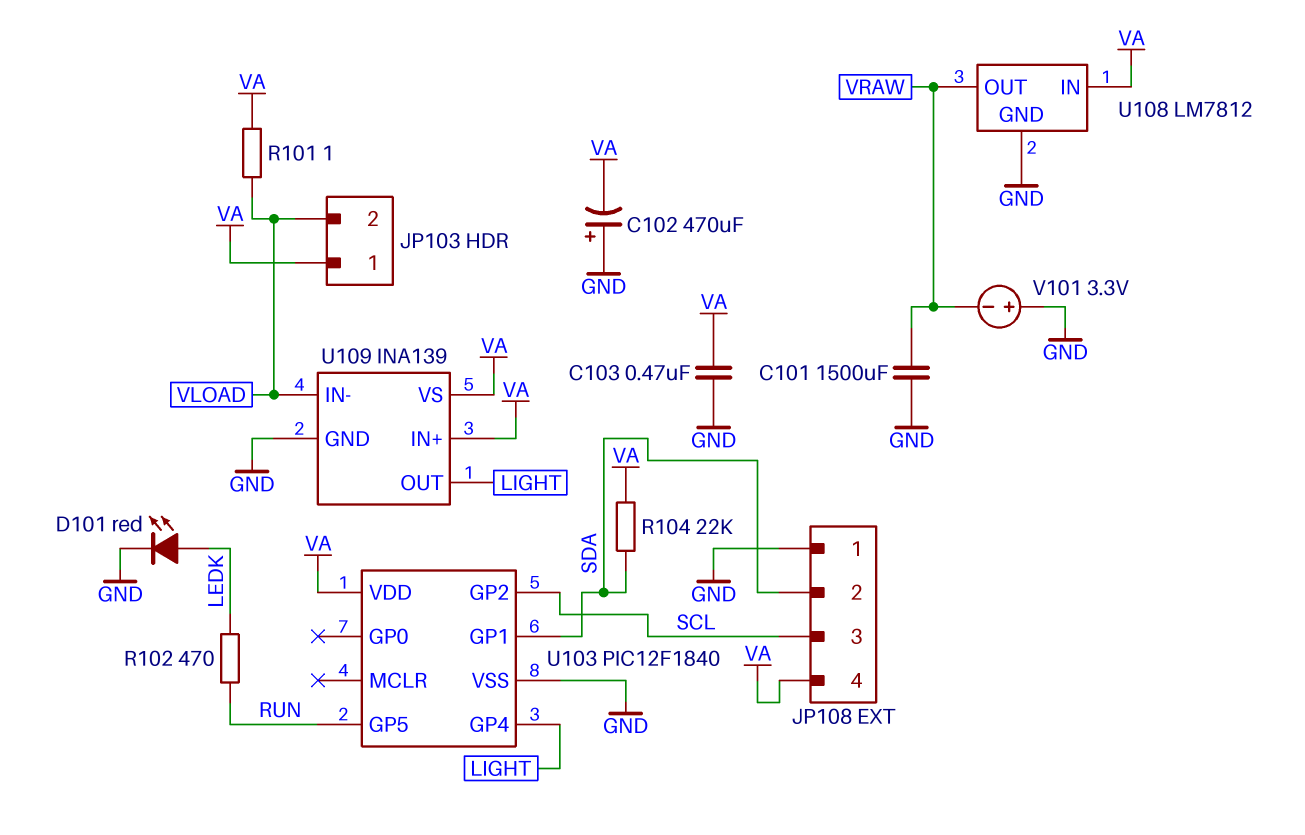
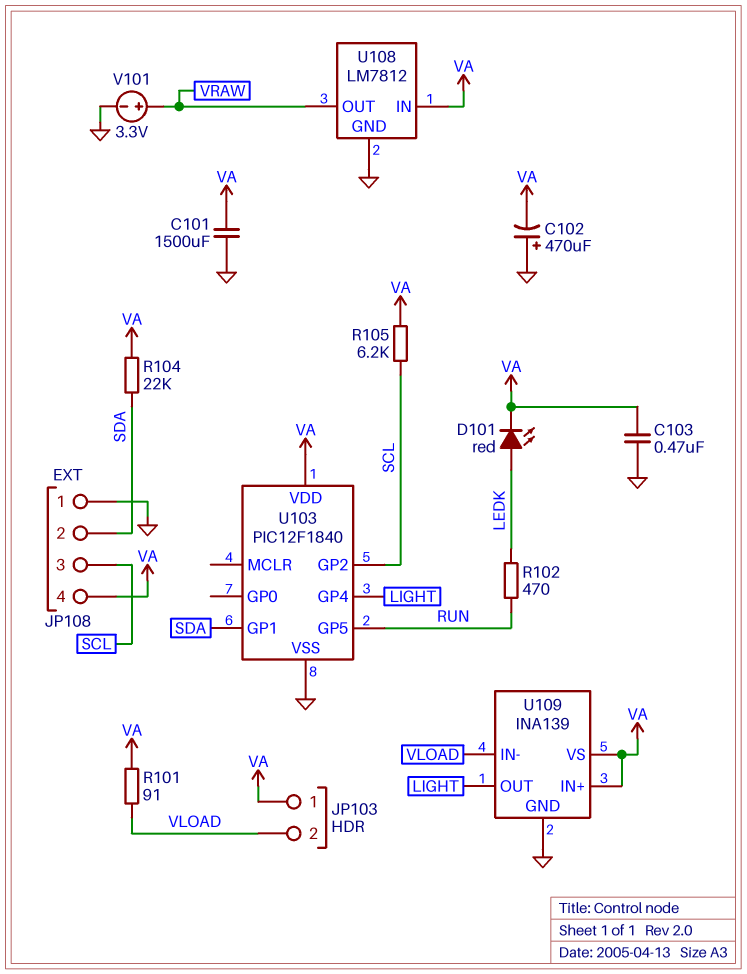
C101: 1500uF (GND, VRAW) -> 1500uF (GND, VA)
D101: LED red (A LEDK, K GND) -> LED red (A LEDK, K VA)
R101: 1 (VA, VLOAD) -> 91 (VA, VLOAD)
R105: none -> 6.2k (SCL, VA)
V101: 3.3V (plus GND, minus VRAW) -> 3.3V (plus VRAW, minus GND)

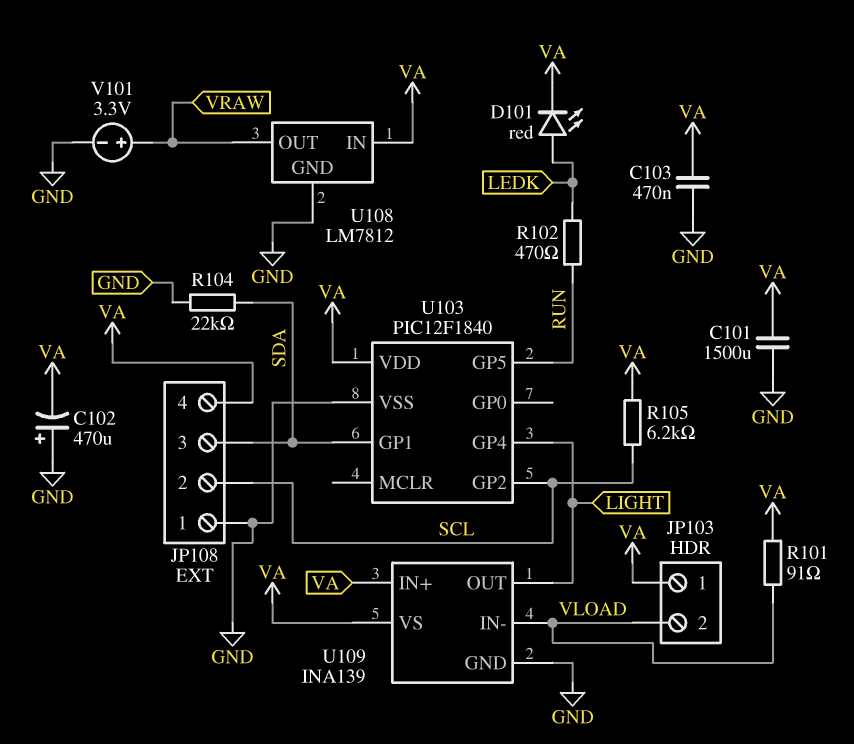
JP108 pin 2: SDA -> SCL
JP108 pin 3: SCL -> SDA
R104: 22k (SDA, VA) -> 22k (GND, SDA)

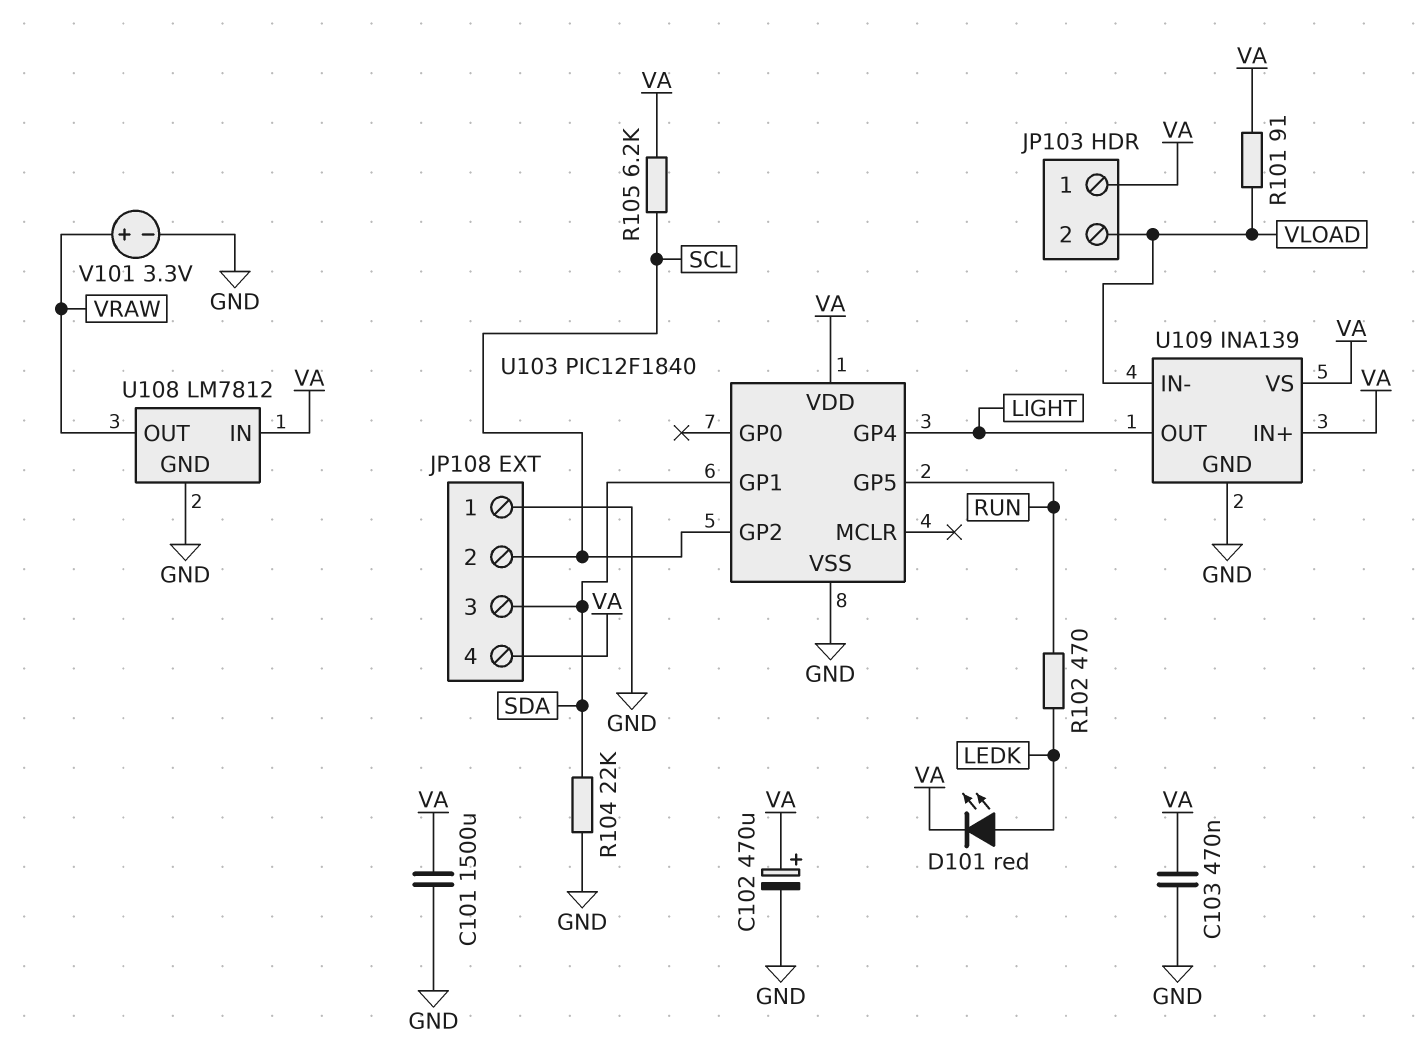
C102: 470uF (plus GND, minus VA) -> 470uF (plus VA, minus GND)

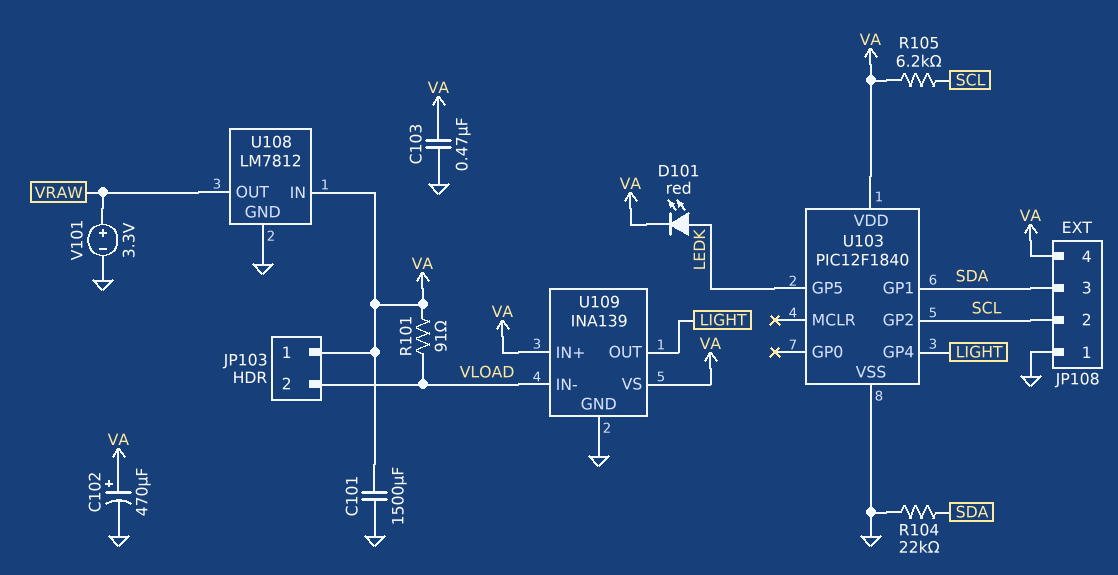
R102: 470 (LEDK, RUN) -> none
U103 pin GP5: RUN -> LEDK

